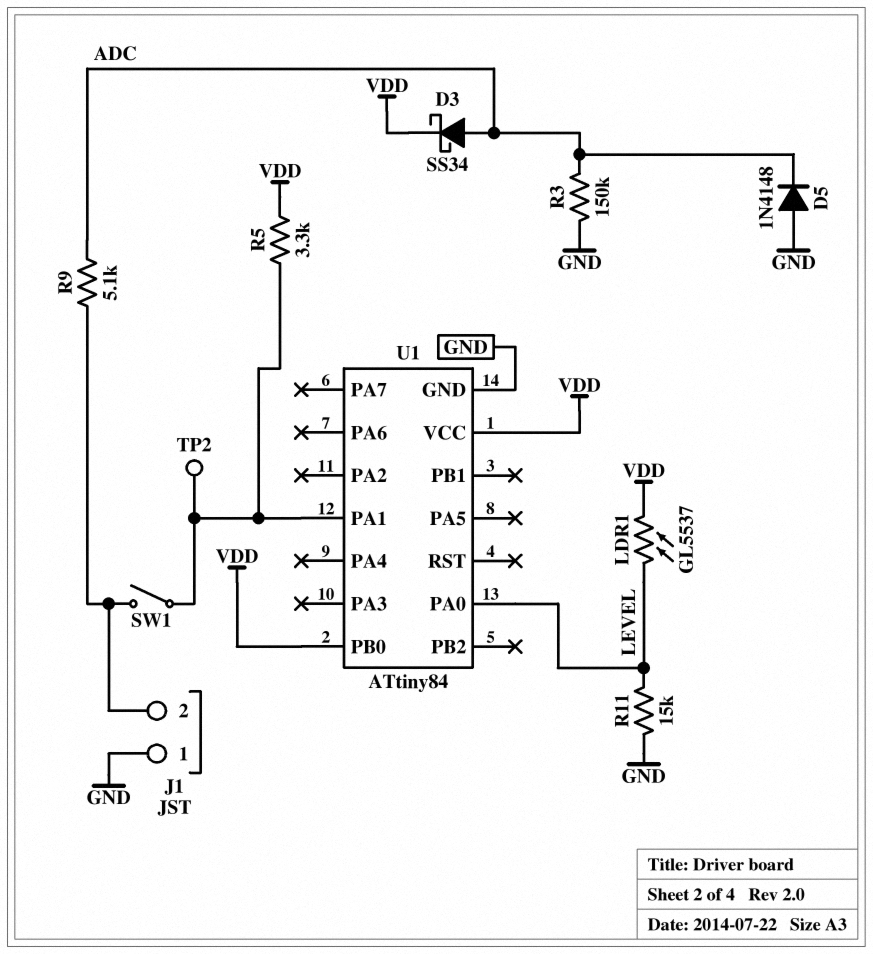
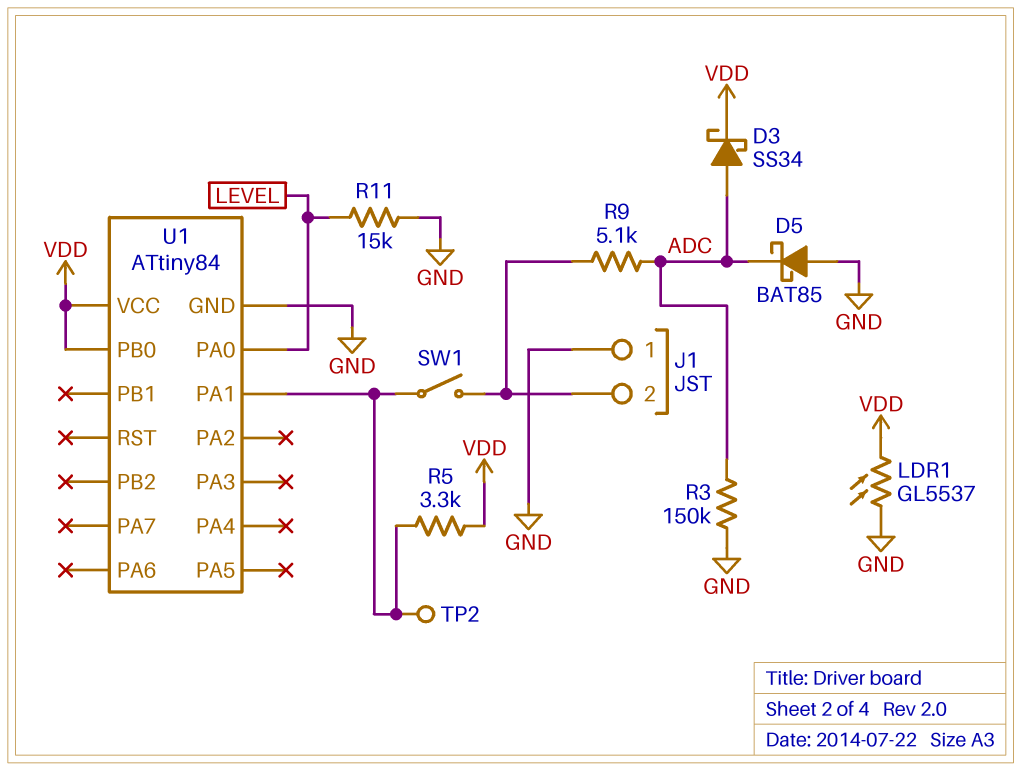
D5: diode 1N4148 (A GND, K ADC) -> schottky BAT85 (A GND, K ADC)
LDR1: GL5537 (LEVEL, VDD) -> GL5537 (GND, VDD)

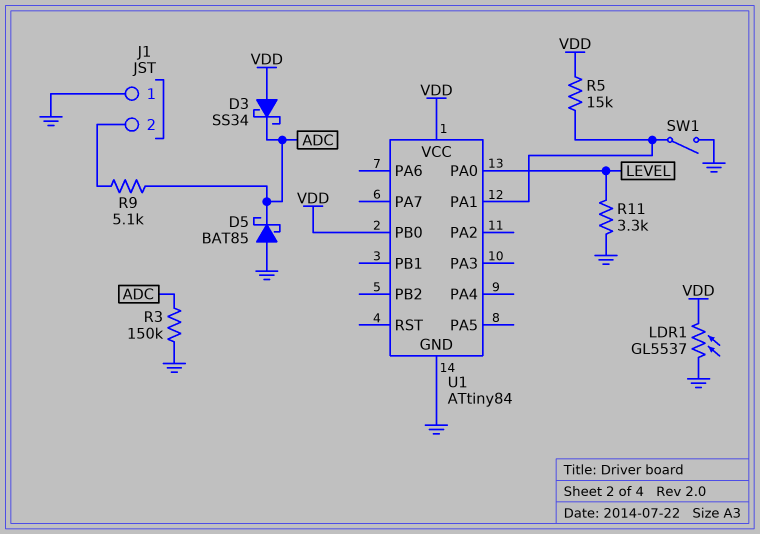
D3: schottky SS34 (A ADC, K VDD) -> schottky SS34 (A VDD, K ADC)
R5: 3.3k (U1/PA1, VDD) -> 15k (U1/PA1, VDD)
R11: 15k (GND, LEVEL) -> 3.3k (GND, LEVEL)
SW1: switch (J1/2, U1/PA1) -> switch (GND, U1/PA1)
TP2: test point (U1/PA1) -> none

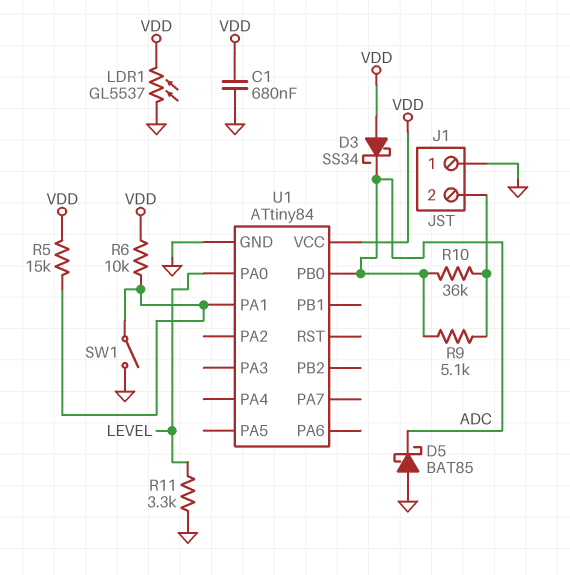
C1: none -> 680nF (GND, VDD)
R3: 150k (ADC, GND) -> none
R6: none -> 10k (U1/PA1, VDD)
R10: none -> 36k (ADC, J1/2)
U1 pin PB0: VDD -> ADC

